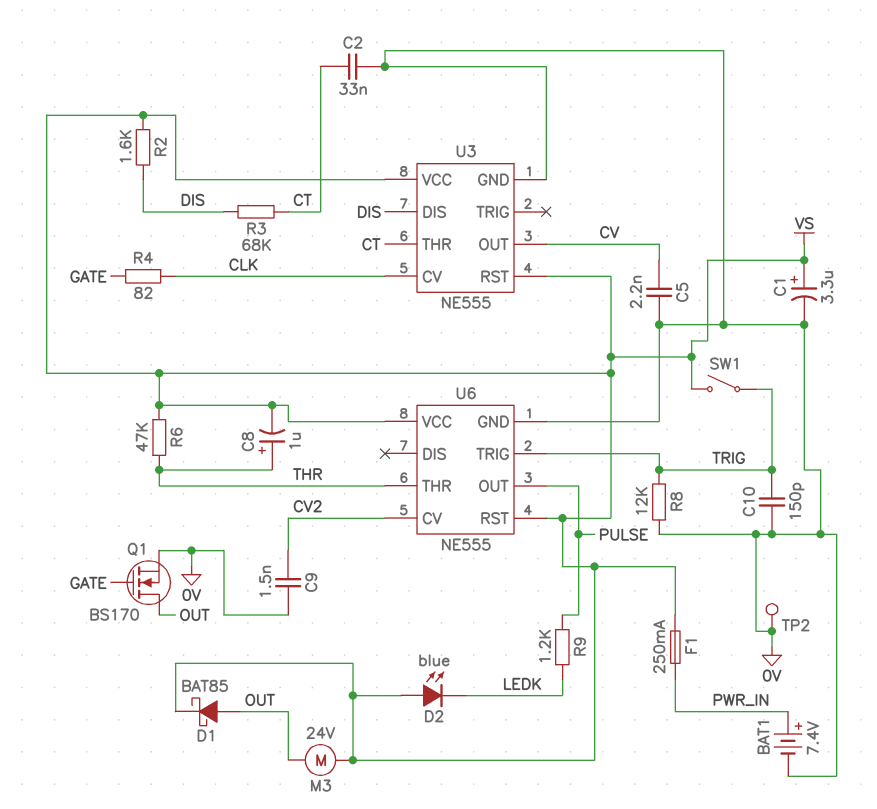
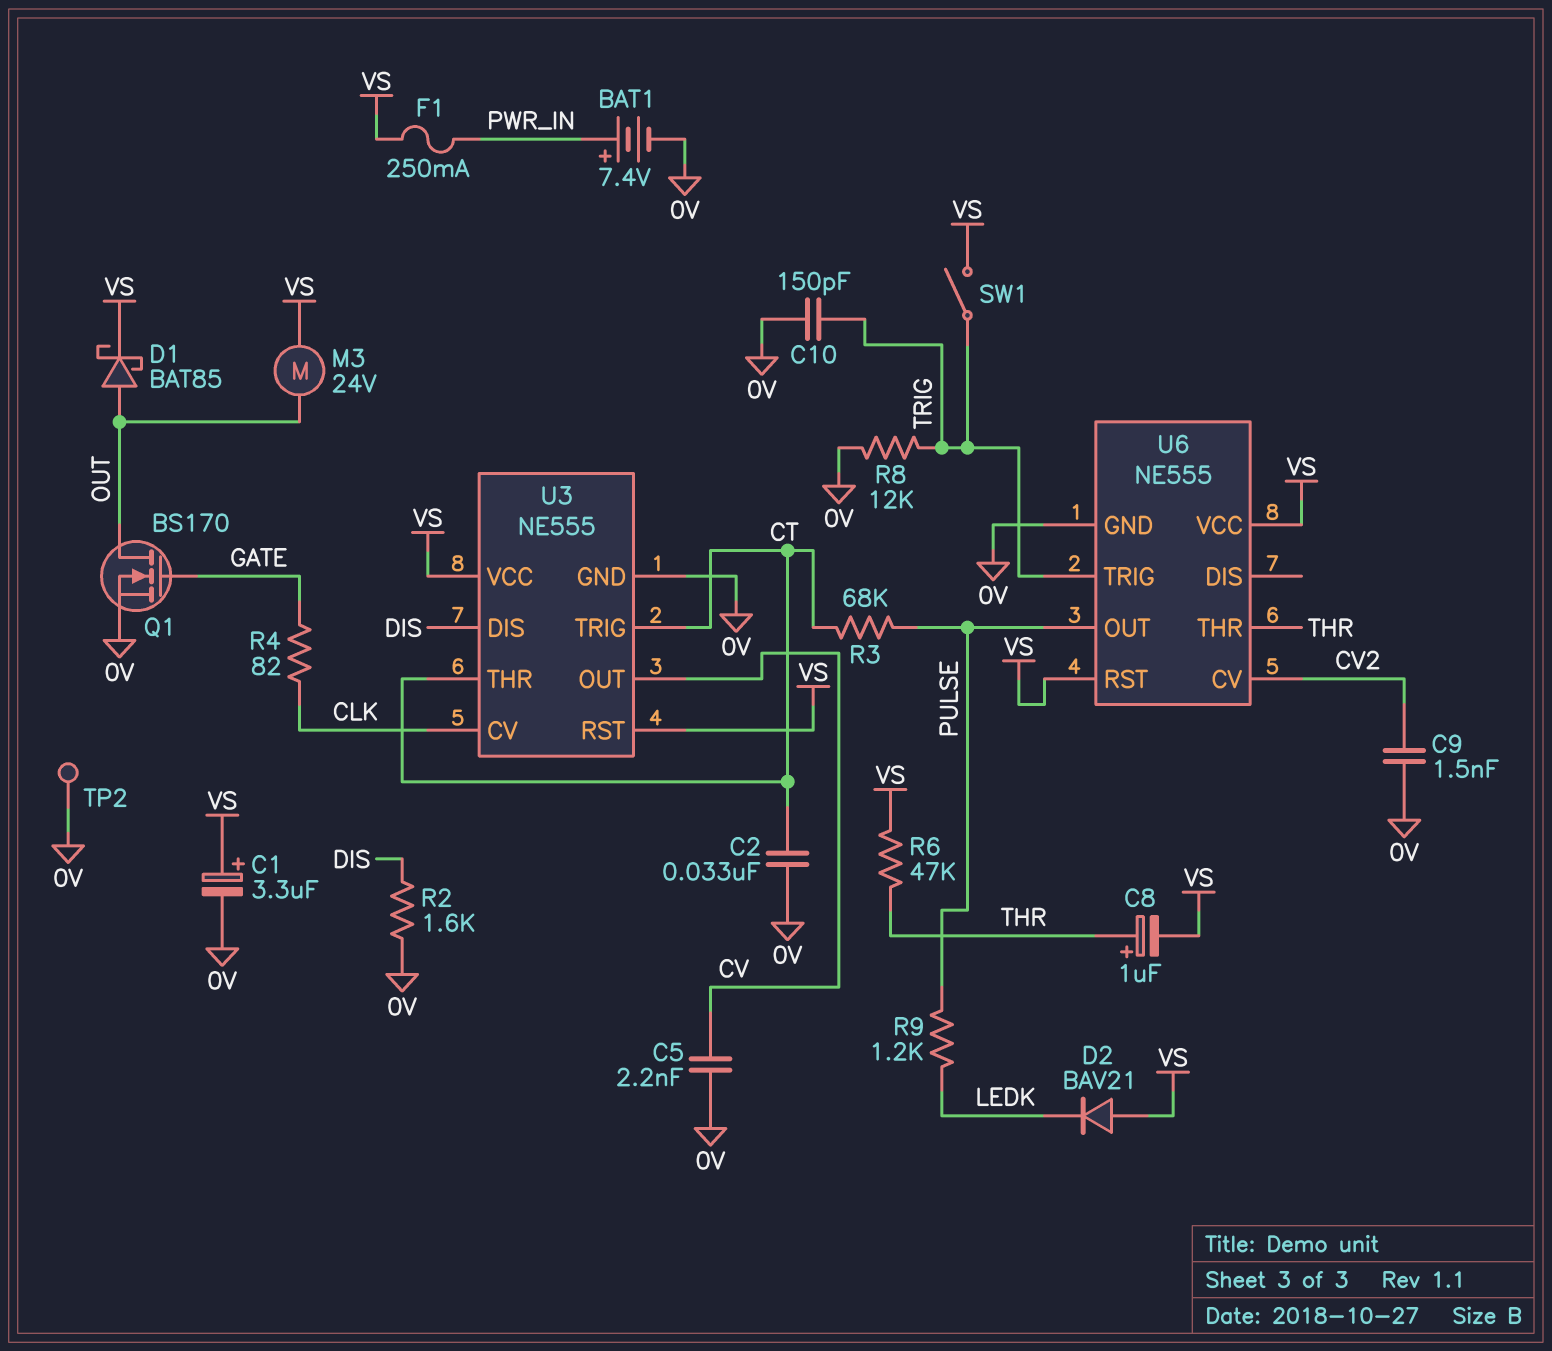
D2: LED blue (A VS, K LEDK) -> diode BAV21 (A VS, K LEDK)
R2: 1.6k (DIS, VS) -> 1.6k (0V, DIS)
R3: 68k (CT, DIS) -> 68k (CT, PULSE)
U3 pin TRIG: none -> CT

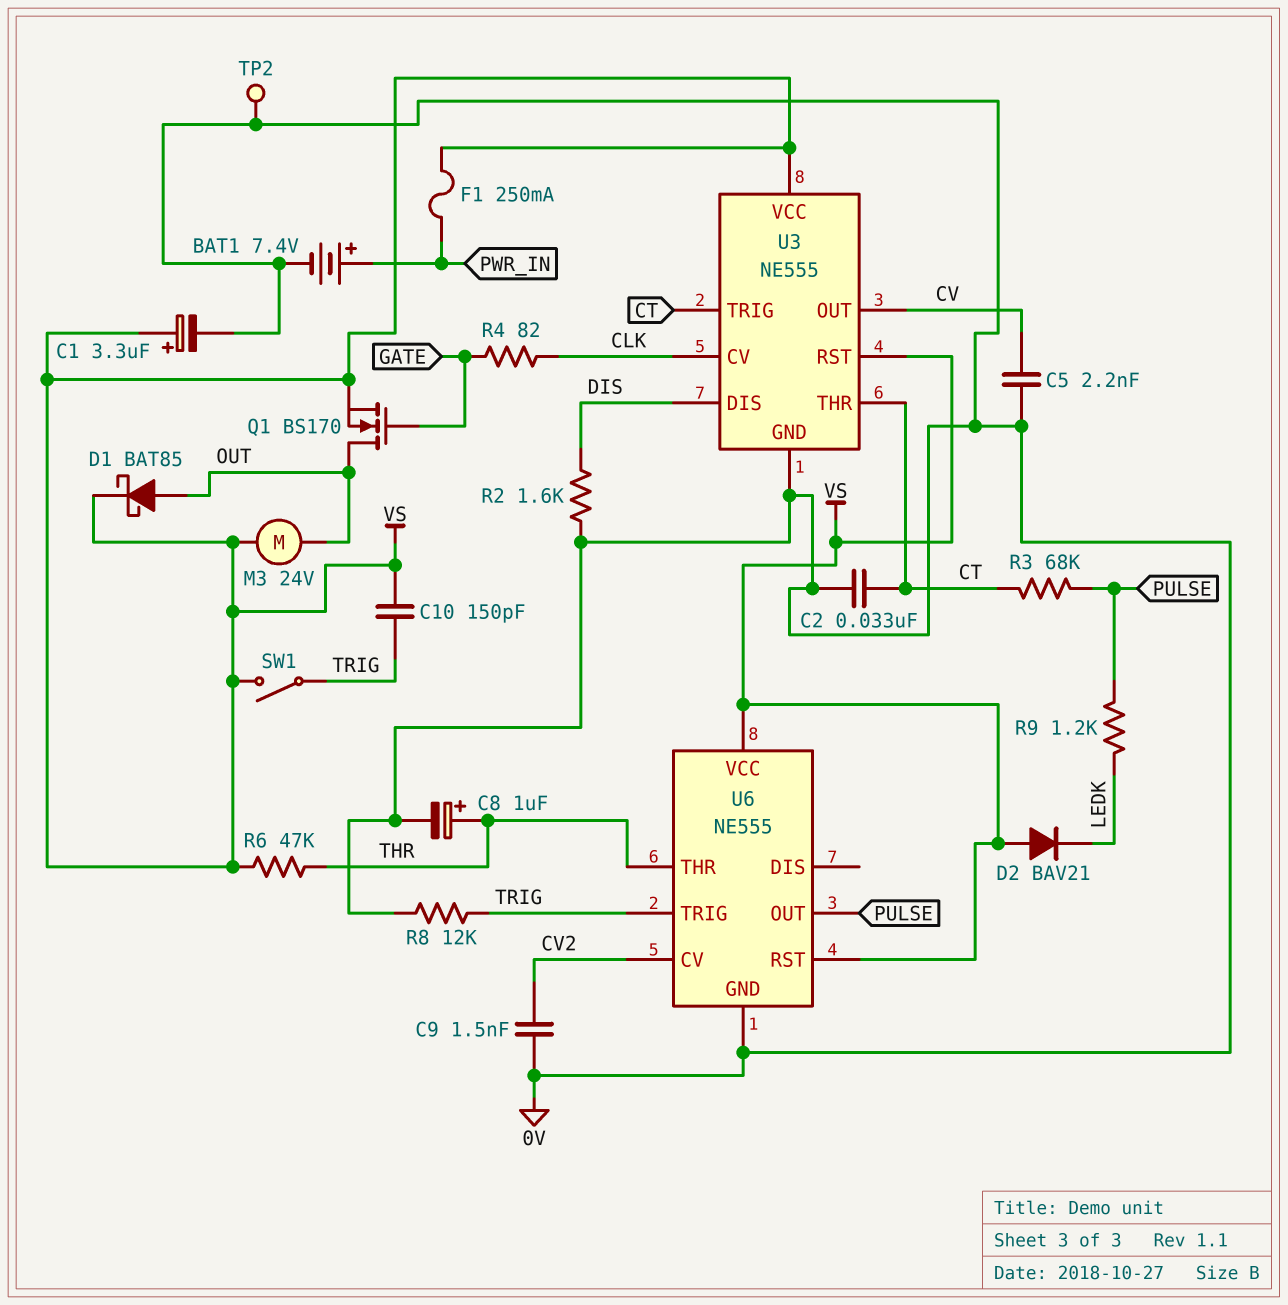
C8: 1uF (plus THR, minus VS) -> 1uF (plus THR, minus 0V)
C10: 150pF (0V, TRIG) -> 150pF (TRIG, VS)
Q1: NMOS BS170 (G GATE, D OUT, S 0V) -> NMOS BS170 (G GATE, D OUT, S VS)

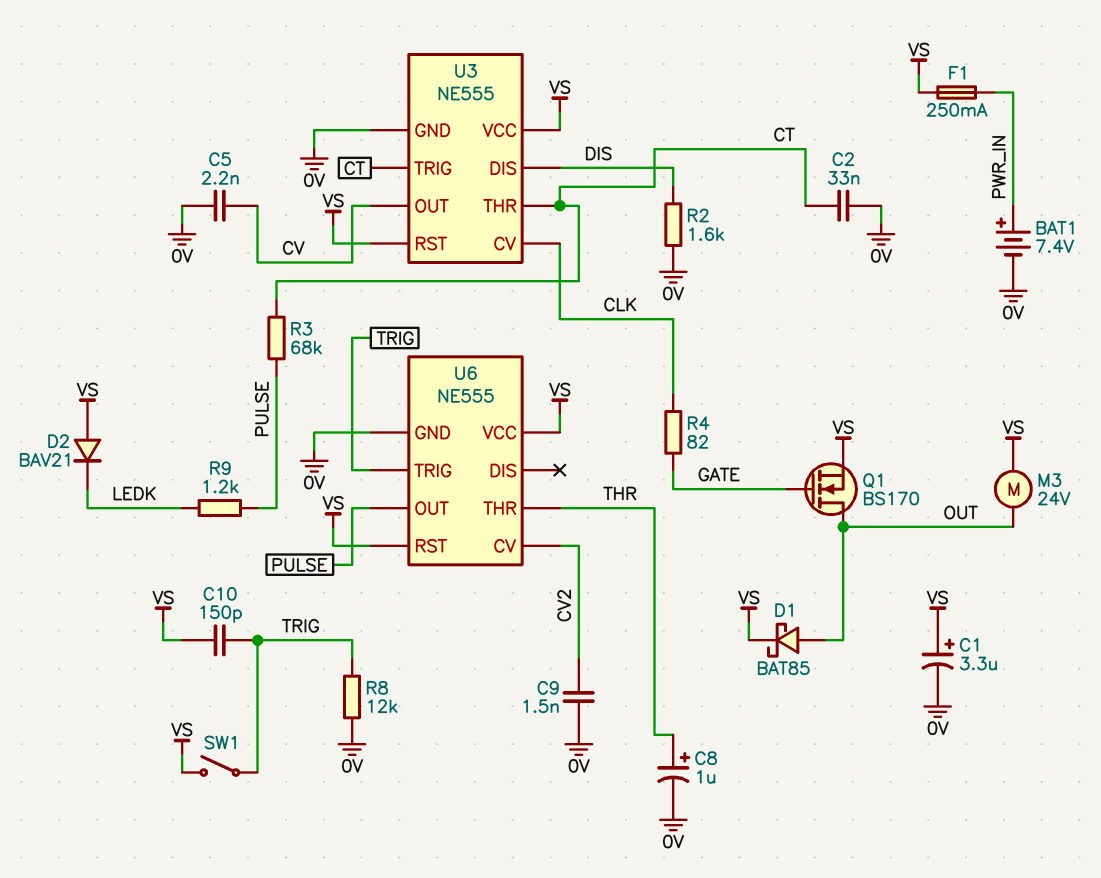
R6: 47k (THR, VS) -> none
TP2: test point (0V) -> none

